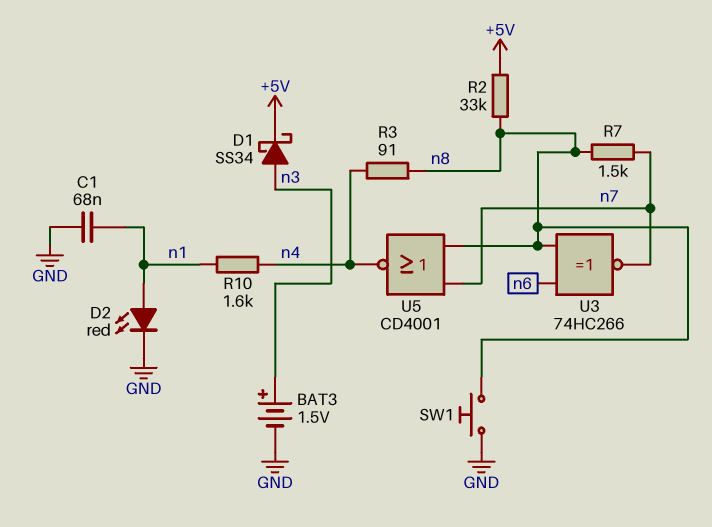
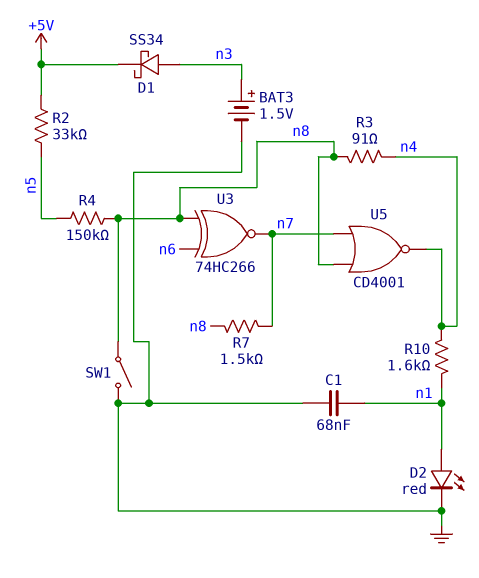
R2: 33k (+5V, n8) -> 33k (+5V, n5)
R4: none -> 150k (n5, n8)
SW1: button (GND, n8) -> switch (GND, n8)

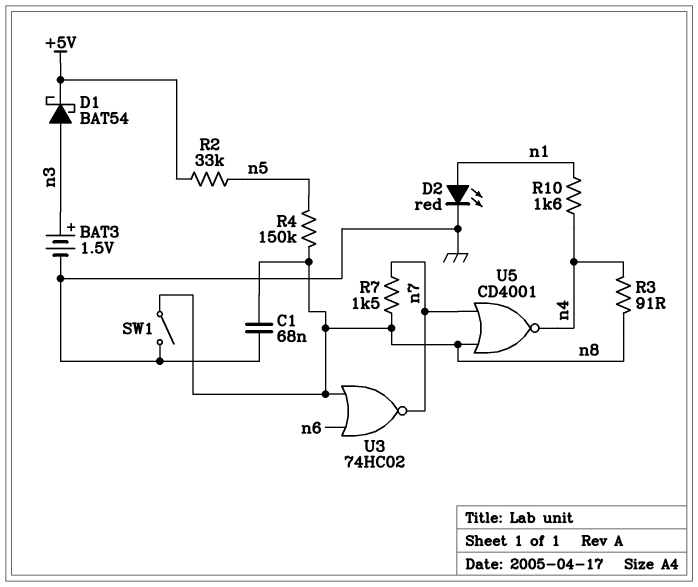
C1: 68nF (GND, n1) -> 68nF (GND, n8)
D1: schottky SS34 (A n3, K +5V) -> schottky BAT54 (A n3, K +5V)
U3: XNOR 74HC266 (in n6, in n8, out n7) -> NOR 74HC02 (in n6, in n8, out n7)

